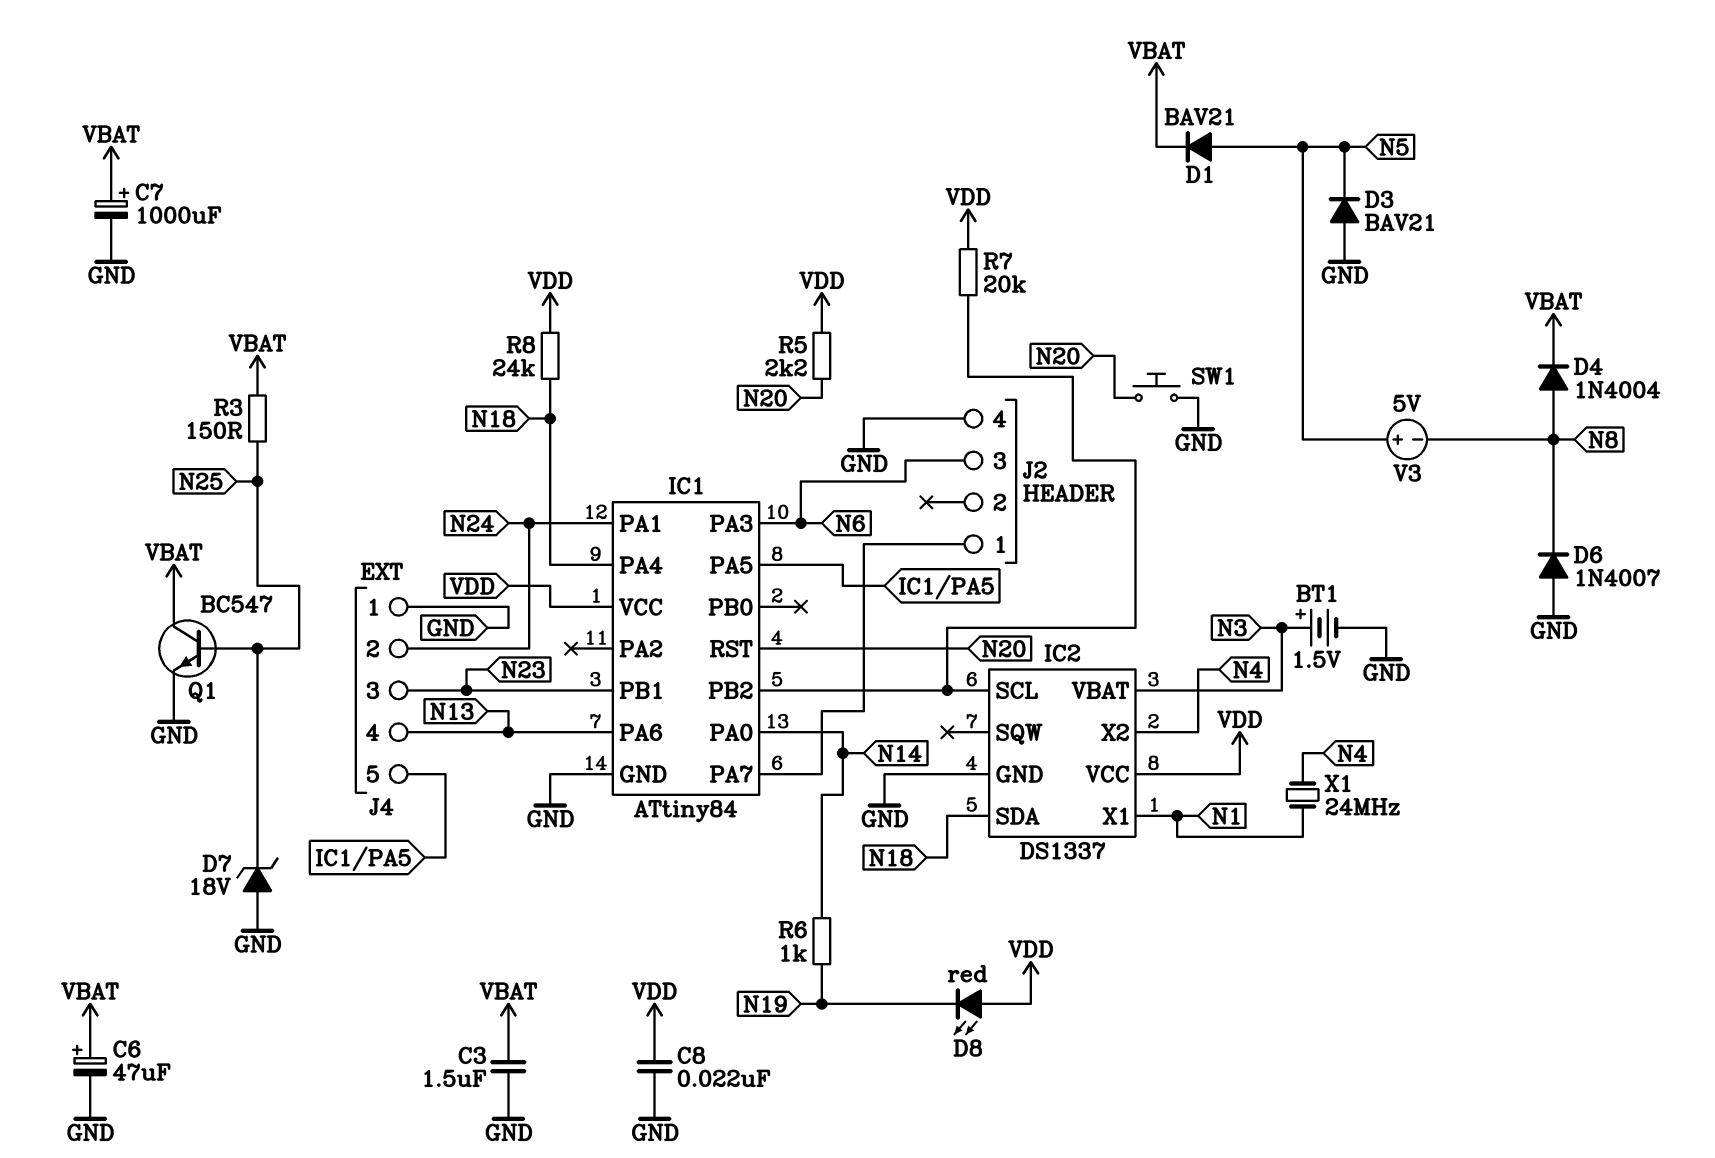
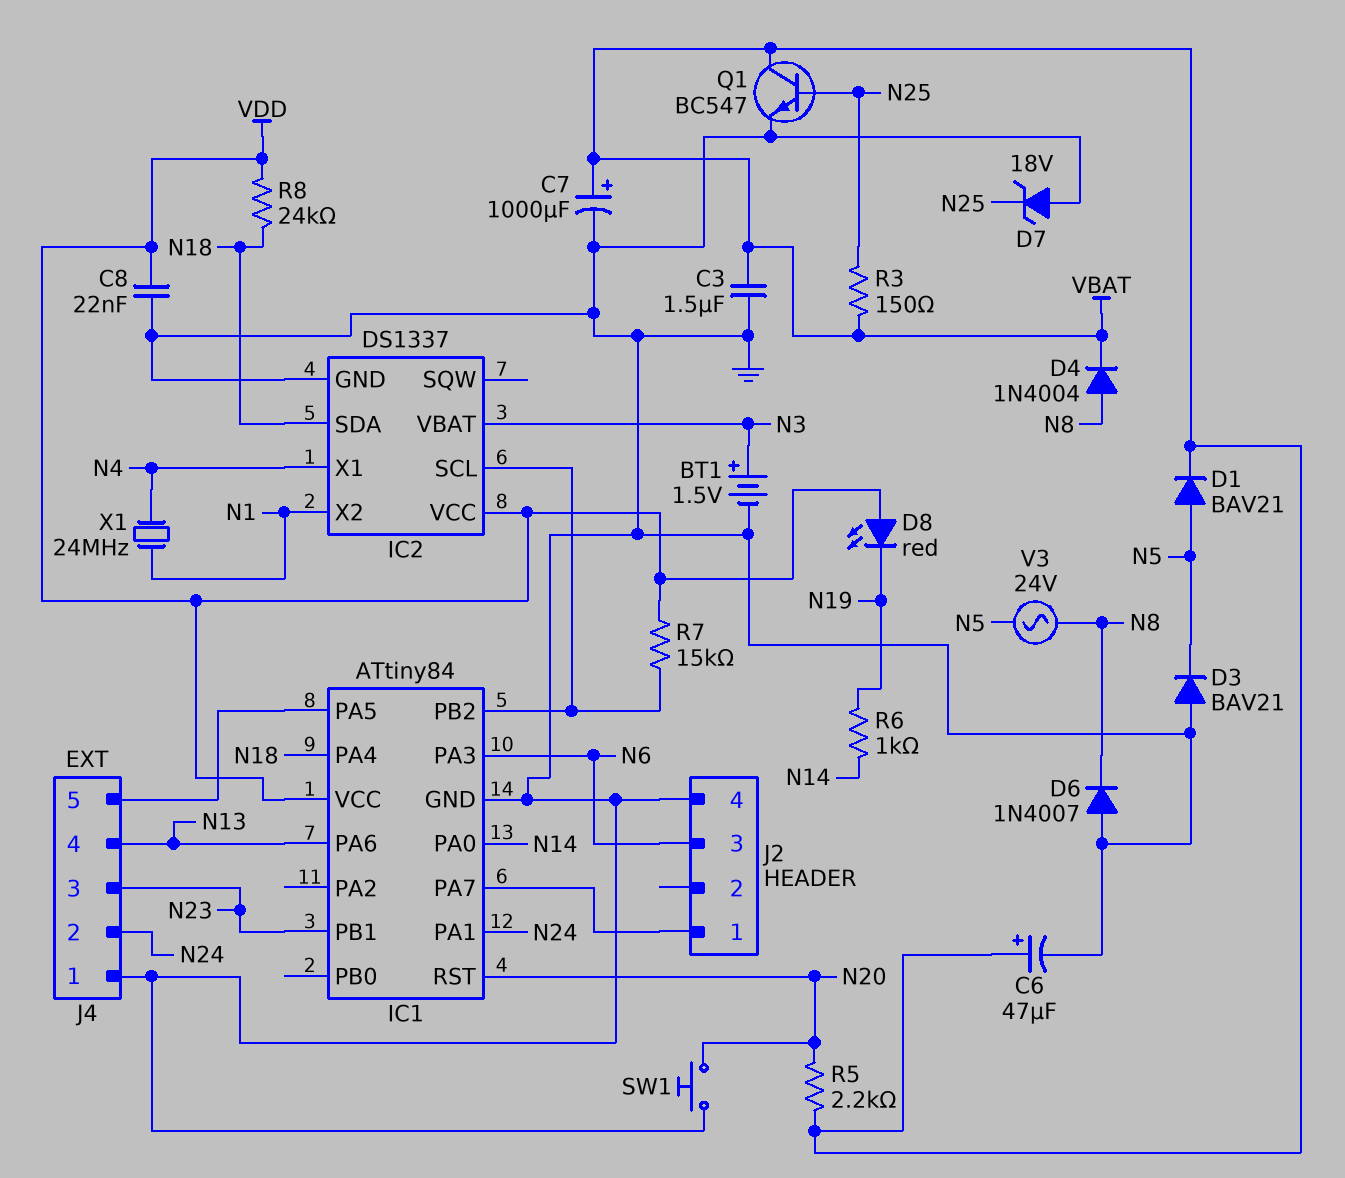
IC2 pin X1: N1 -> N4
IC2 pin X2: N4 -> N1
R5: 2.2k (N20, VDD) -> 2.2k (N20, VBAT)
R7: 20k (IC1/PB2, VDD) -> 15k (IC1/PB2, VDD)
V3: 5V (plus N5, minus N8) -> AC 24V (N5, N8)

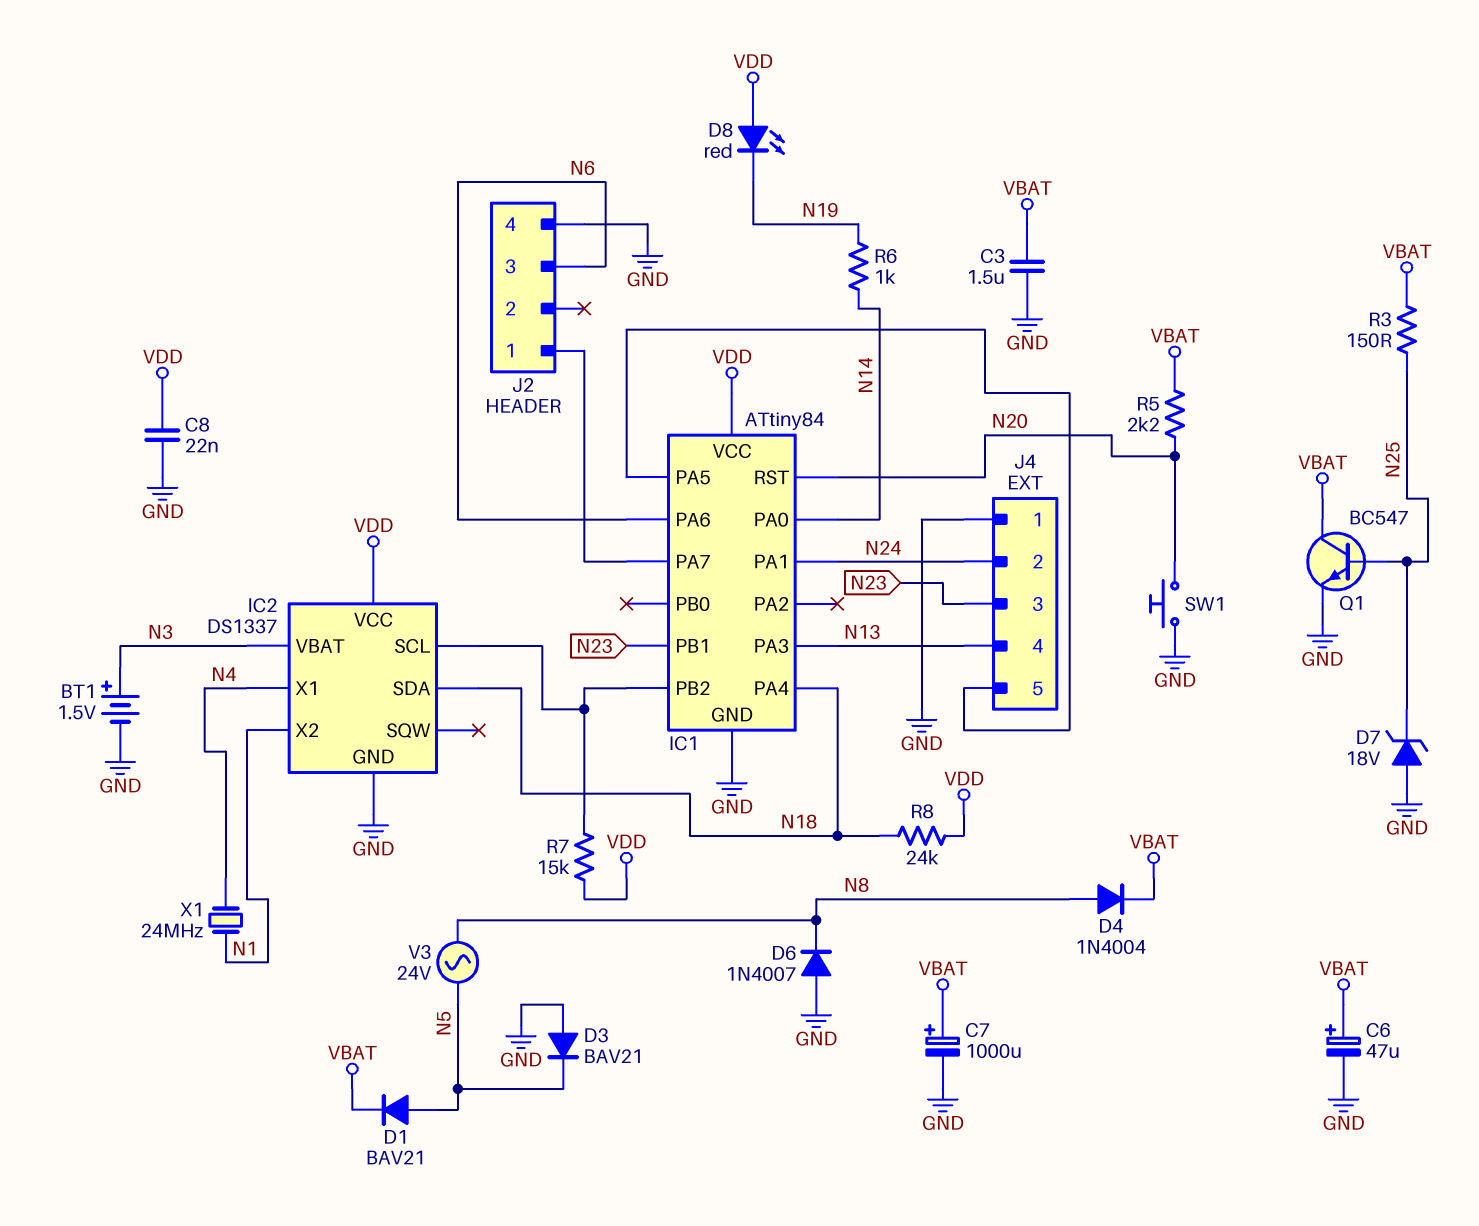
IC1 pin PA3: N6 -> N13
IC1 pin PA6: N13 -> N6

